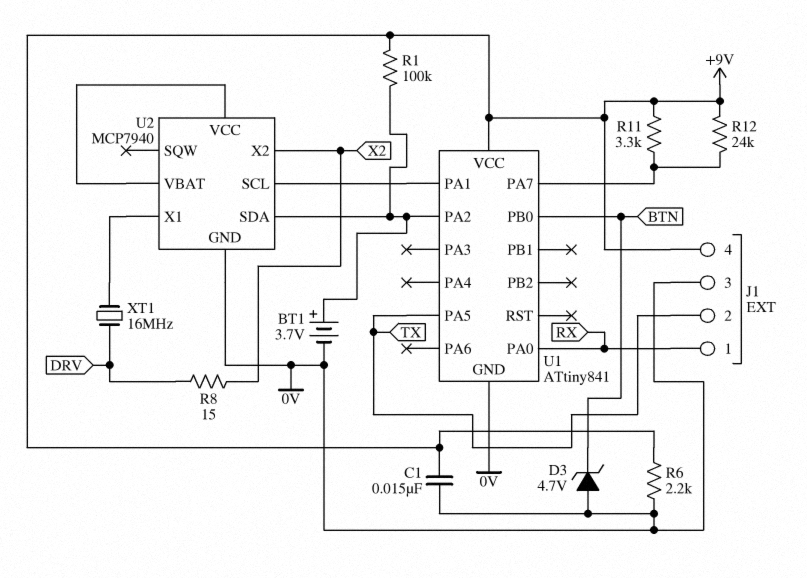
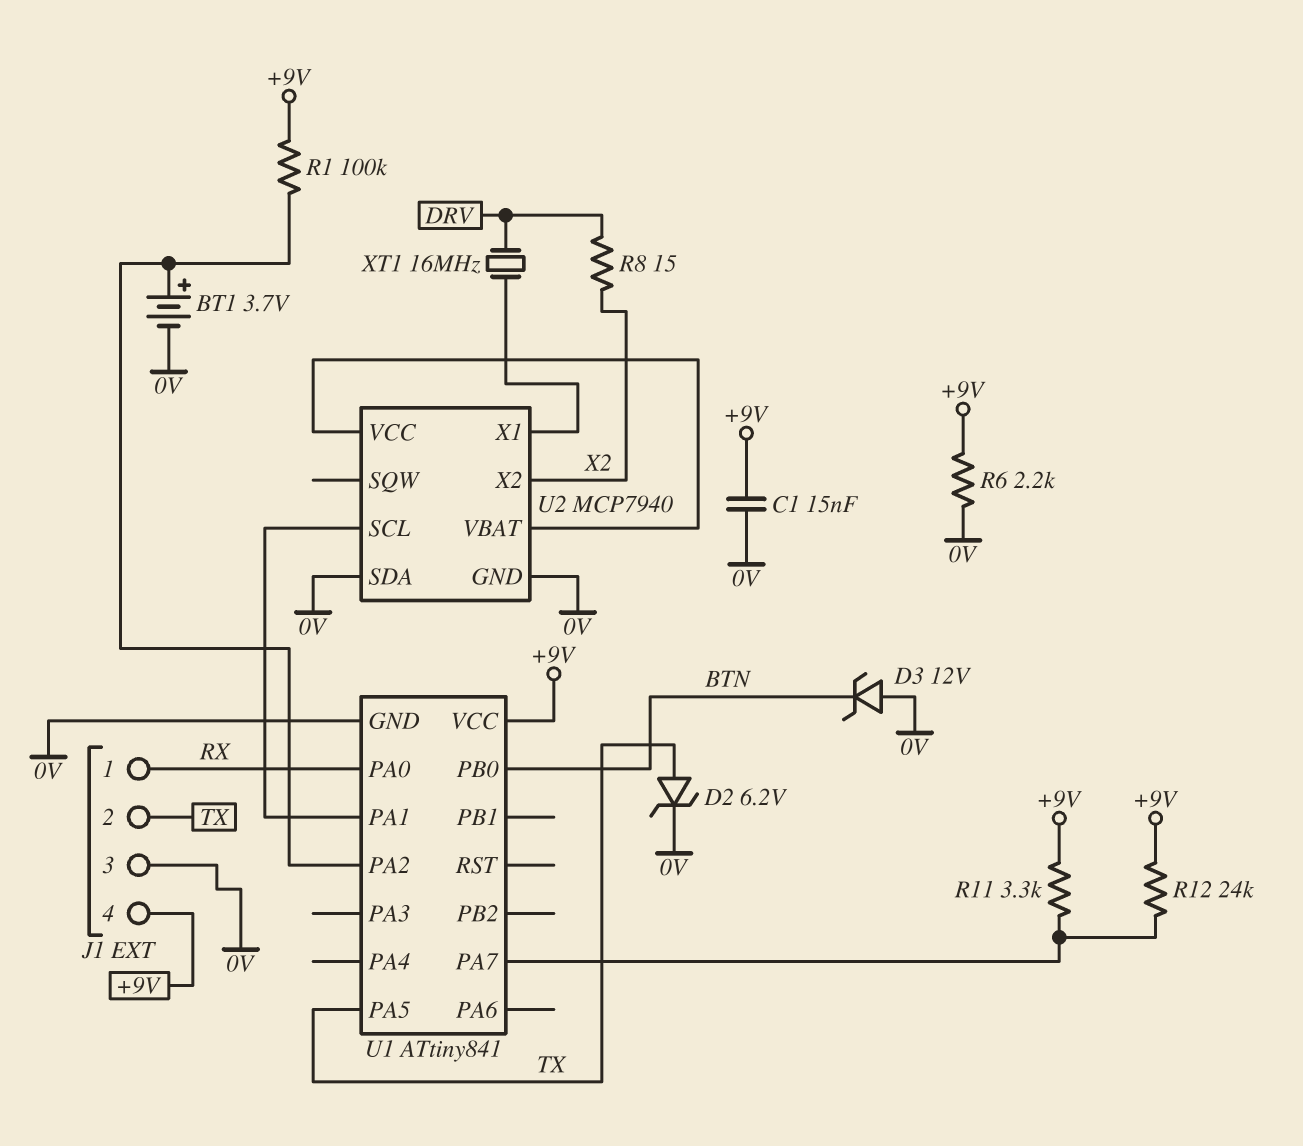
D2: none -> zener 6.2V (A TX, K 0V)
D3: zener 4.7V (A 0V, K BTN) -> zener 12V (A 0V, K BTN)
U2 pin SDA: U1/PA2 -> 0V

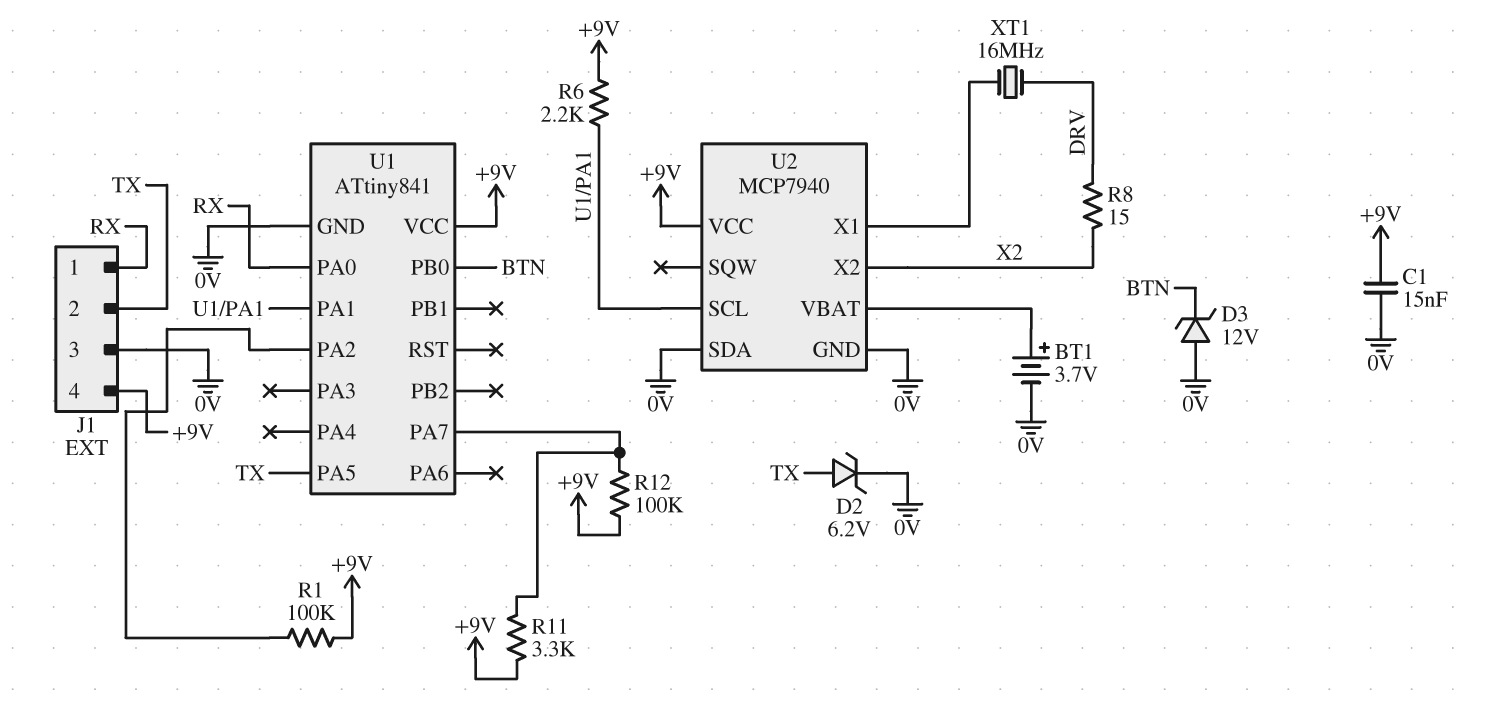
BT1: 3.7V (plus U1/PA2, minus 0V) -> 3.7V (plus U2/VBAT, minus 0V)
R6: 2.2k (+9V, 0V) -> 2.2k (+9V, U1/PA1)
R12: 24k (+9V, U1/PA7) -> 100k (+9V, U1/PA7)
U2 pin VCC: U2/VBAT -> +9V

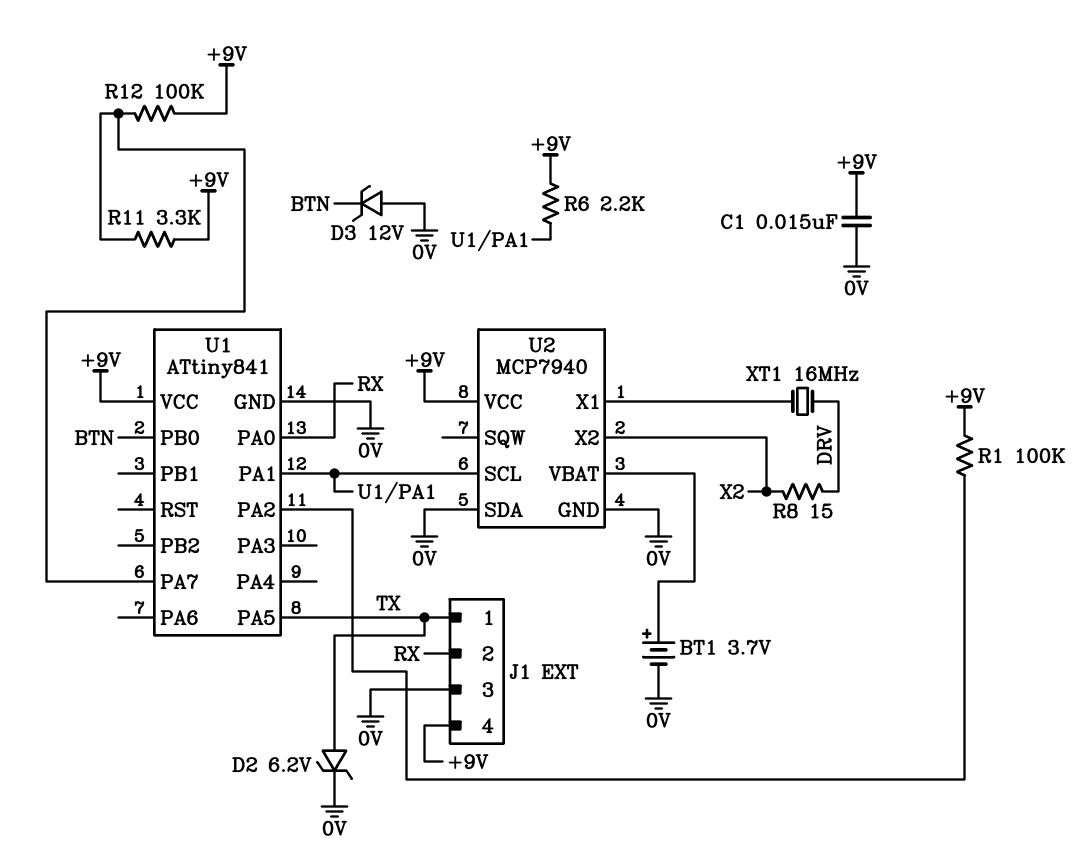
J1 pin 1: RX -> TX
J1 pin 2: TX -> RX

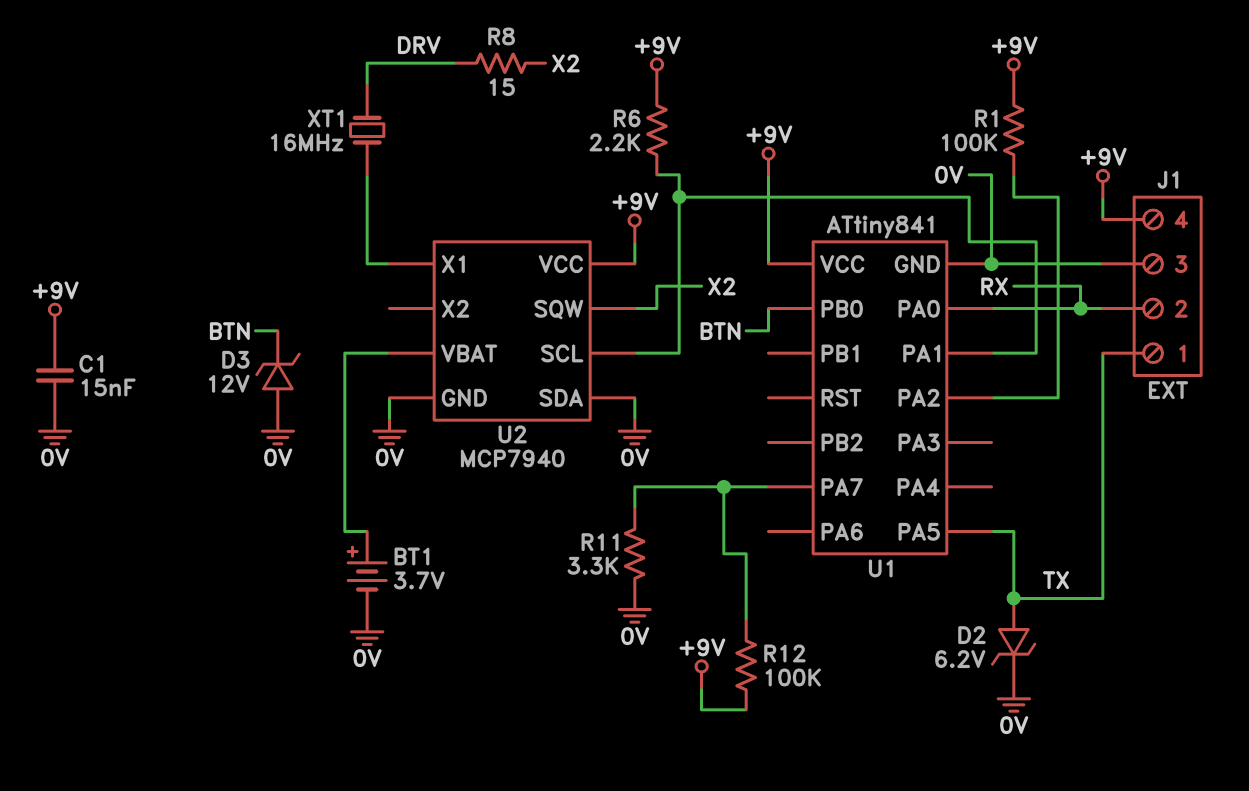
R11: 3.3k (+9V, U1/PA7) -> 3.3k (0V, U1/PA7)
U2 pin SQW: none -> X2
U2 pin X2: X2 -> none

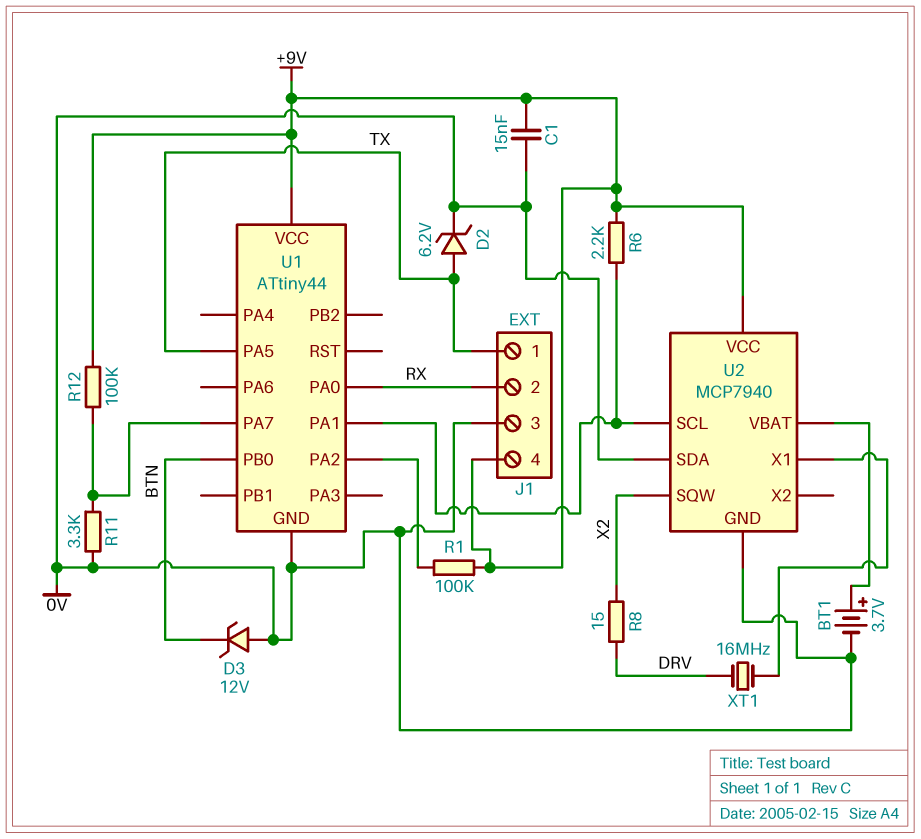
U1: ATtiny841 -> ATtiny44

